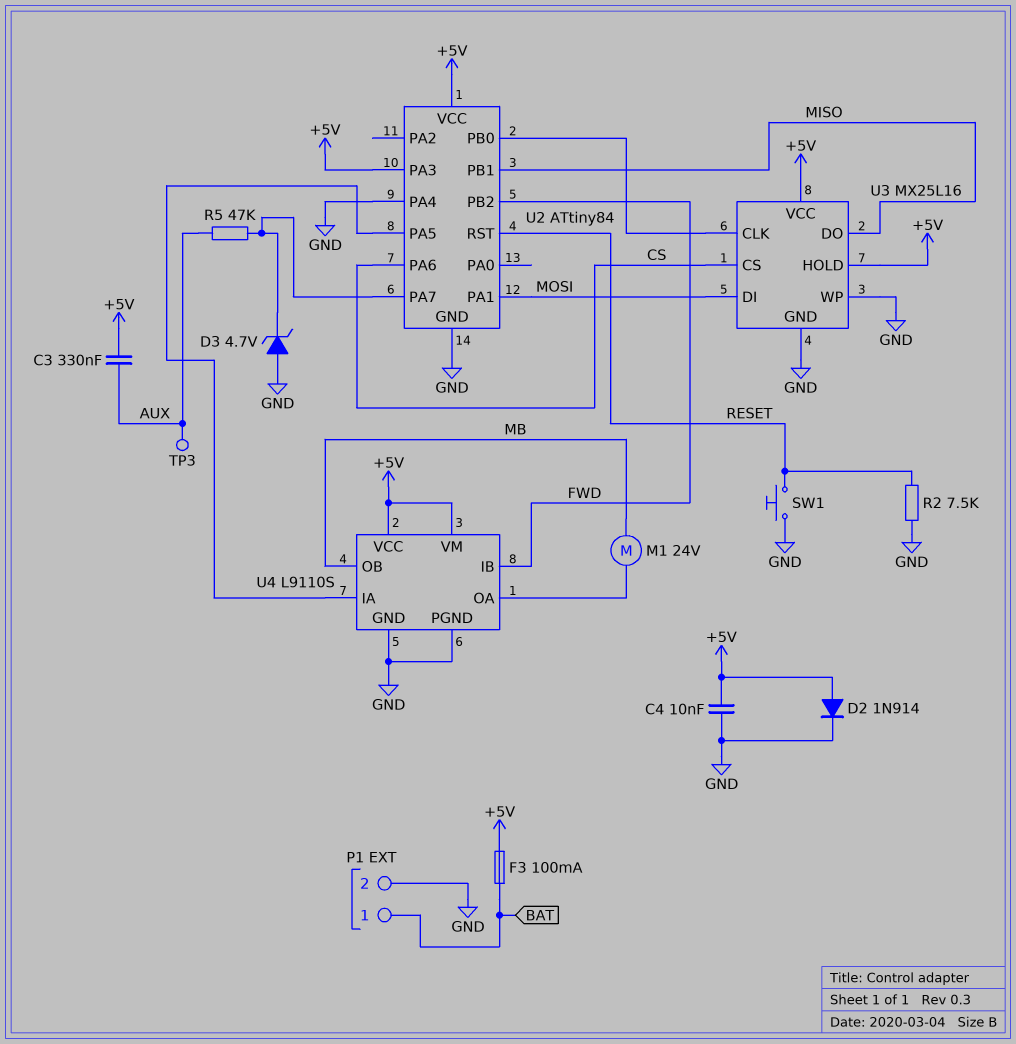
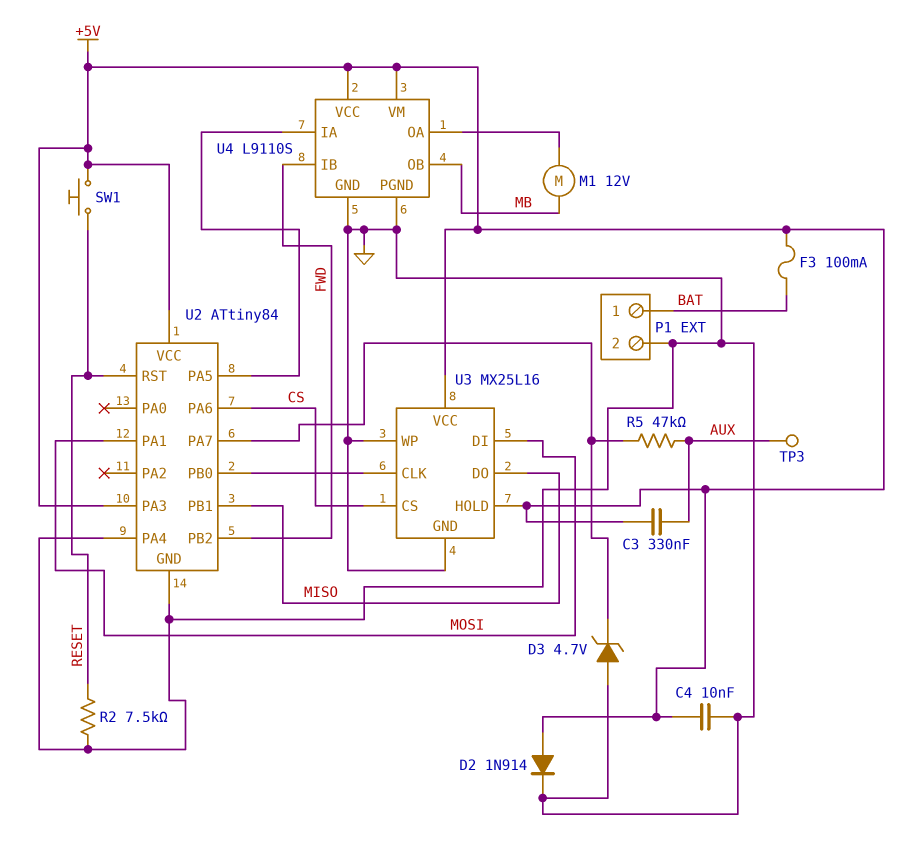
M1: motor 24V (MB, U4/OA) -> motor 12V (MB, U4/OA)
SW1: button (GND, RESET) -> button (+5V, RESET)

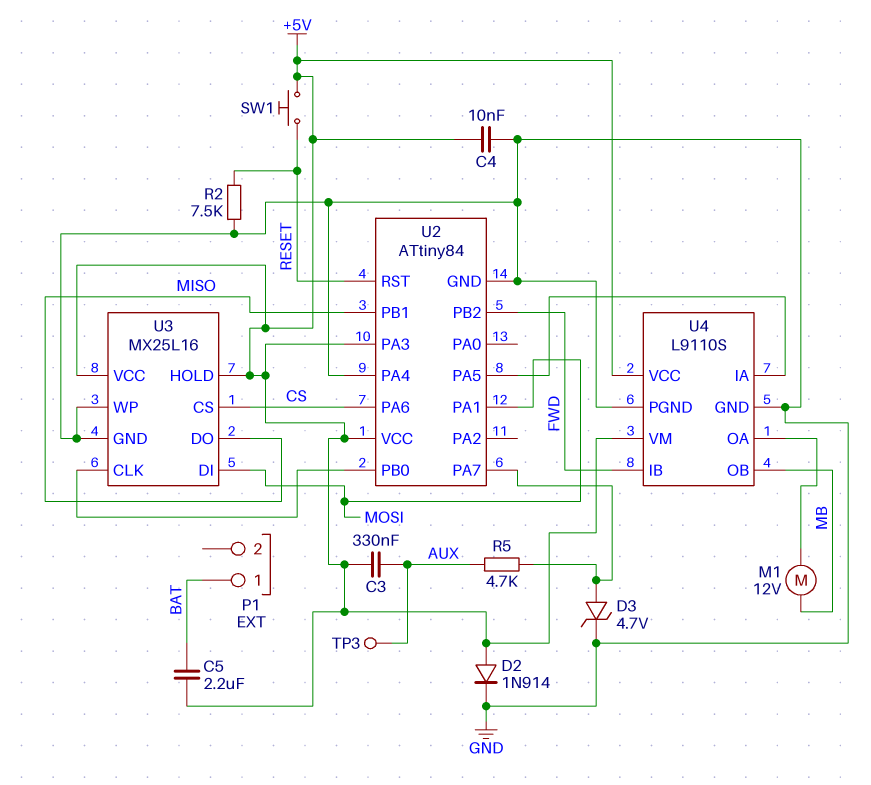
C5: none -> 2.2uF (+5V, BAT)
D3: zener 4.7V (A GND, K U2/PA7) -> zener 4.7V (A U2/PA7, K GND)
F3: 100mA (+5V, BAT) -> none
P1 pin 2: GND -> none
R5: 47k (AUX, U2/PA7) -> 4.7k (AUX, U2/PA7)

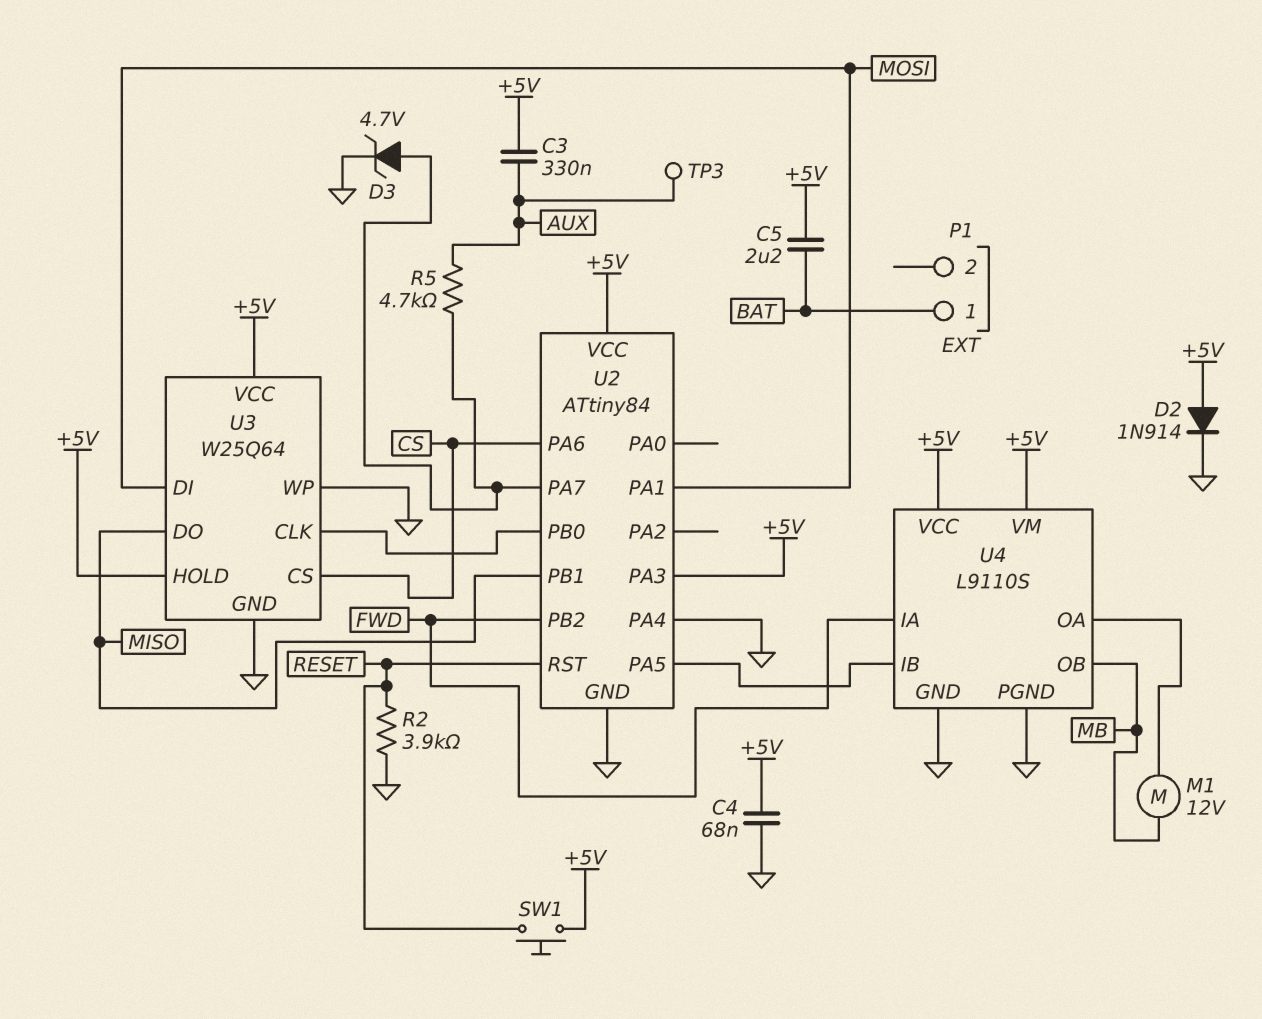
C4: 10nF (+5V, GND) -> 68nF (+5V, GND)
R2: 7.5k (GND, RESET) -> 3.9k (GND, RESET)
U3: MX25L16 -> W25Q64
U4 pin IA: U2/PA5 -> FWD
U4 pin IB: FWD -> U2/PA5

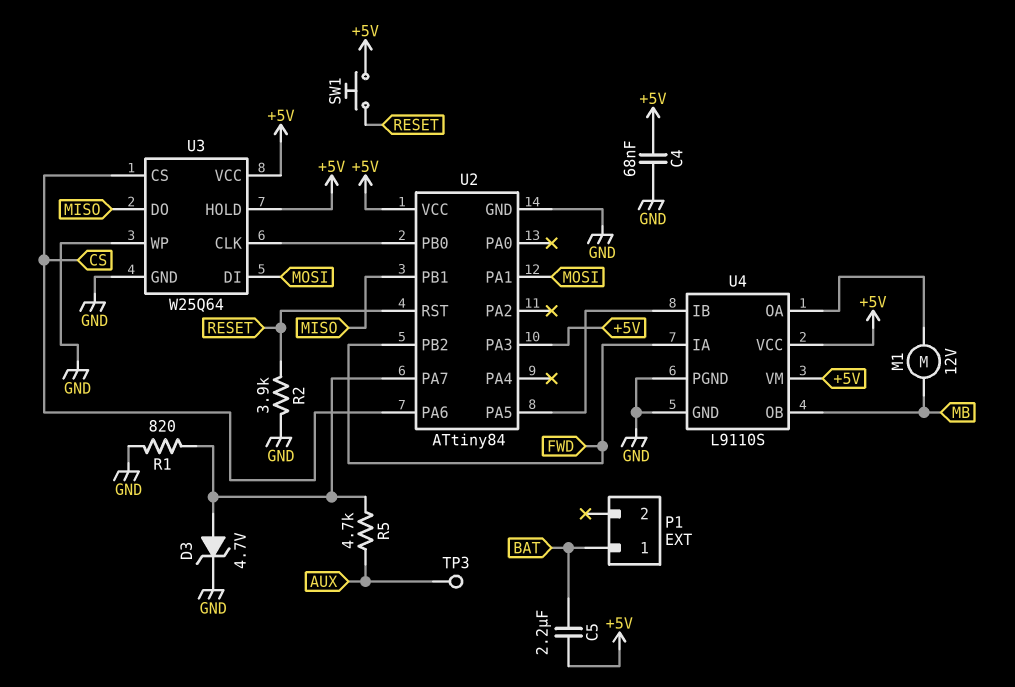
C3: 330nF (+5V, AUX) -> none
D2: diode 1N914 (A +5V, K GND) -> none
R1: none -> 820 (GND, U2/PA7)
U2 pin PA4: GND -> none

